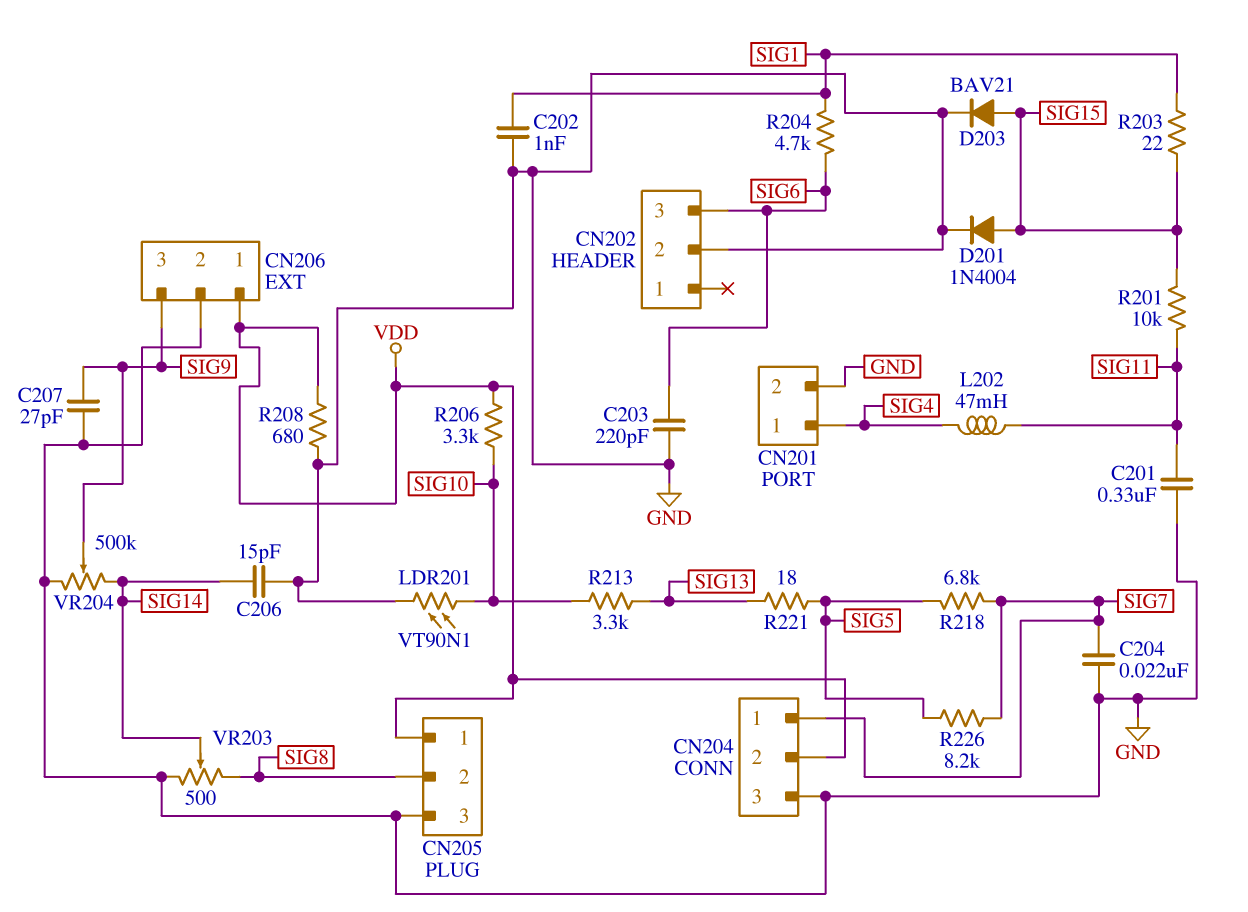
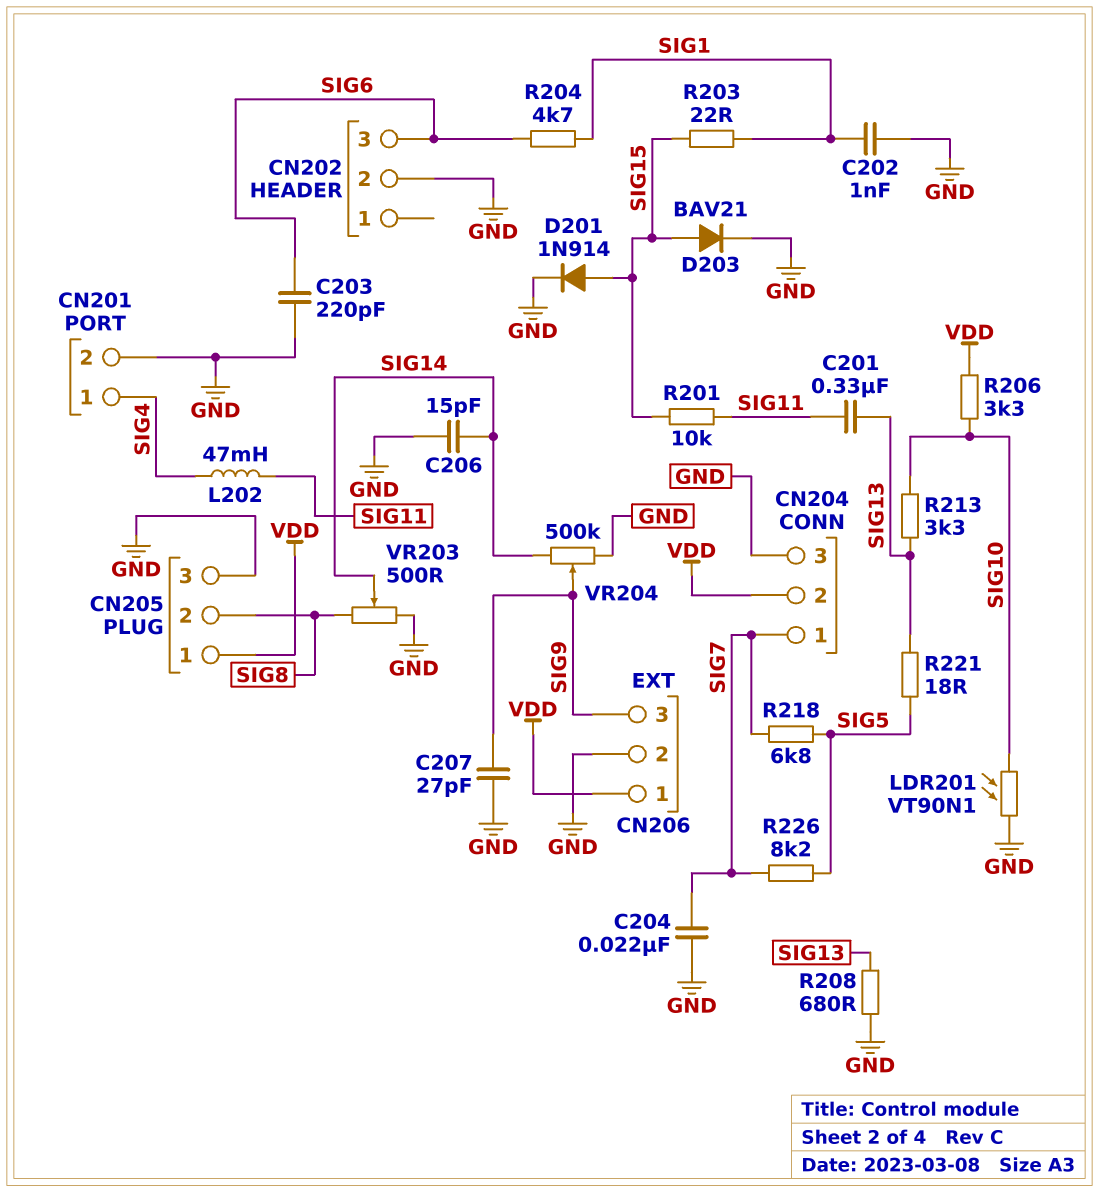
C201: 330nF (GND, SIG11) -> 330nF (SIG11, SIG13)
D201: diode 1N4004 (A SIG15, K GND) -> diode 1N914 (A SIG15, K GND)
R208: 680 (GND, VDD) -> 680 (GND, SIG13)

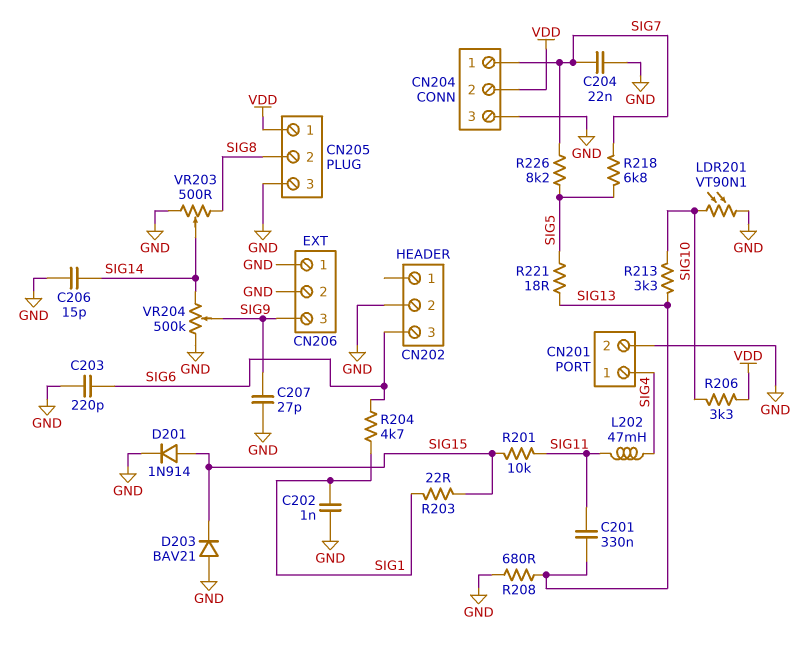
CN206 pin 1: VDD -> GND
D203: diode BAV21 (A SIG15, K GND) -> diode BAV21 (A GND, K SIG15)

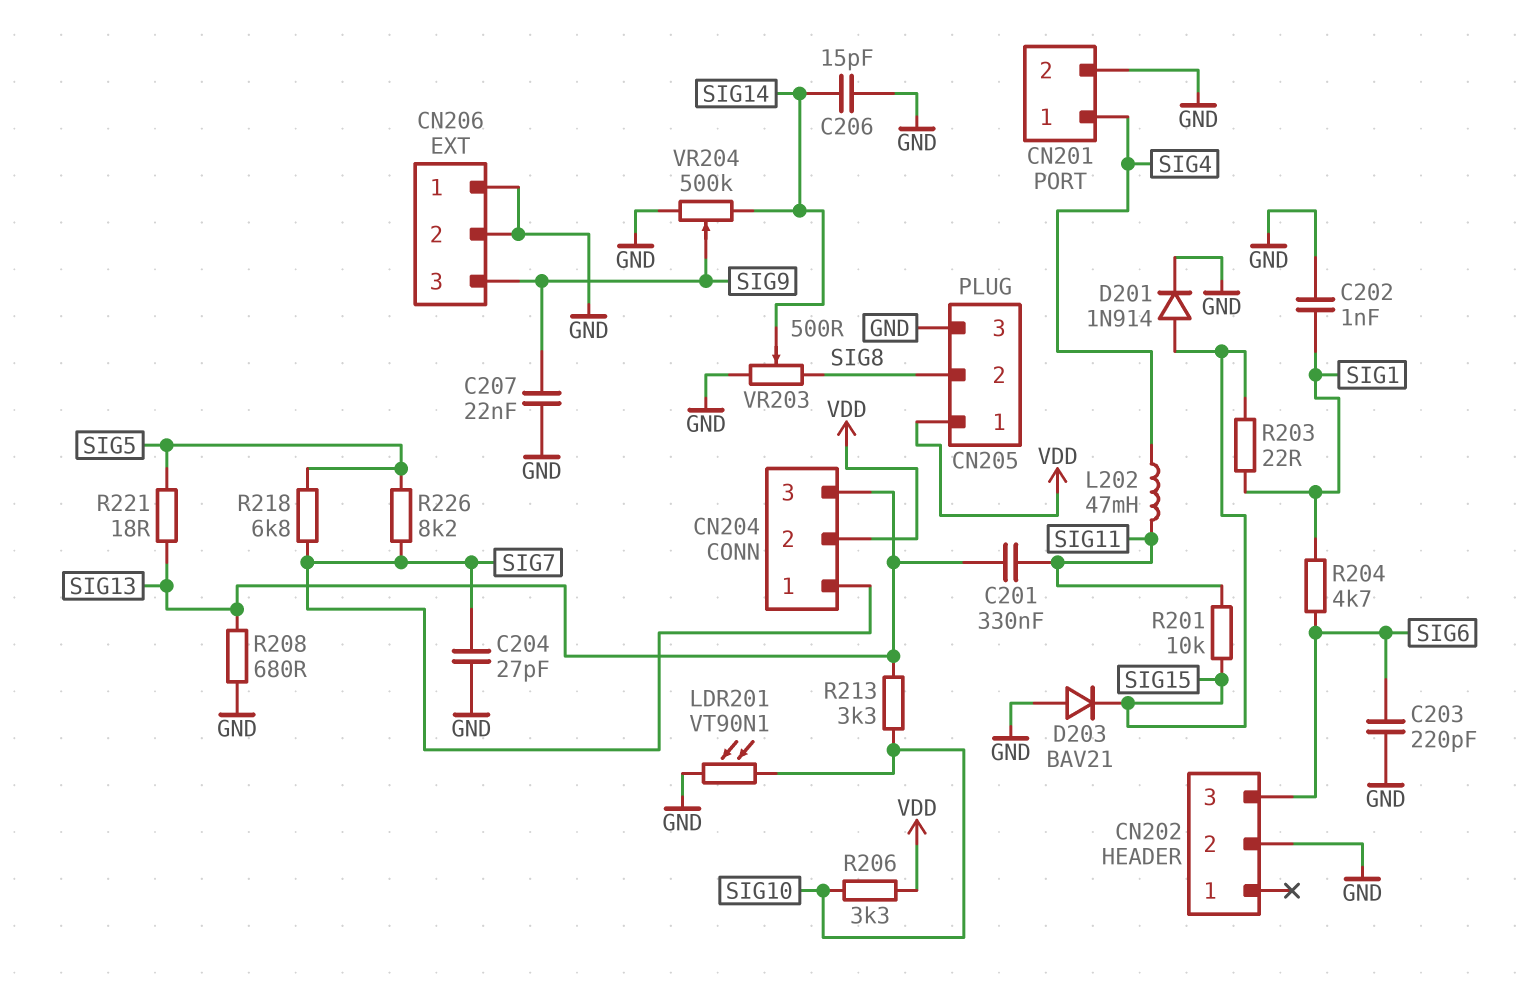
C204: 22nF (GND, SIG7) -> 27pF (GND, SIG7)
C207: 27pF (GND, SIG9) -> 22nF (GND, SIG9)
CN204 pin 3: GND -> SIG13

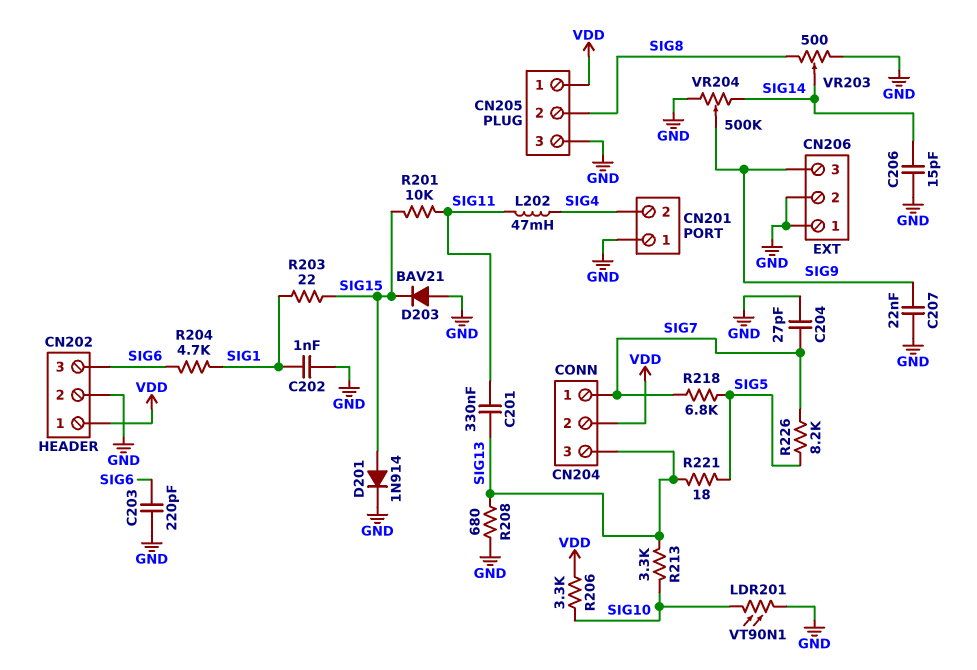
CN201 pin 1: SIG4 -> GND
CN201 pin 2: GND -> SIG4
CN202 pin 1: none -> VDD

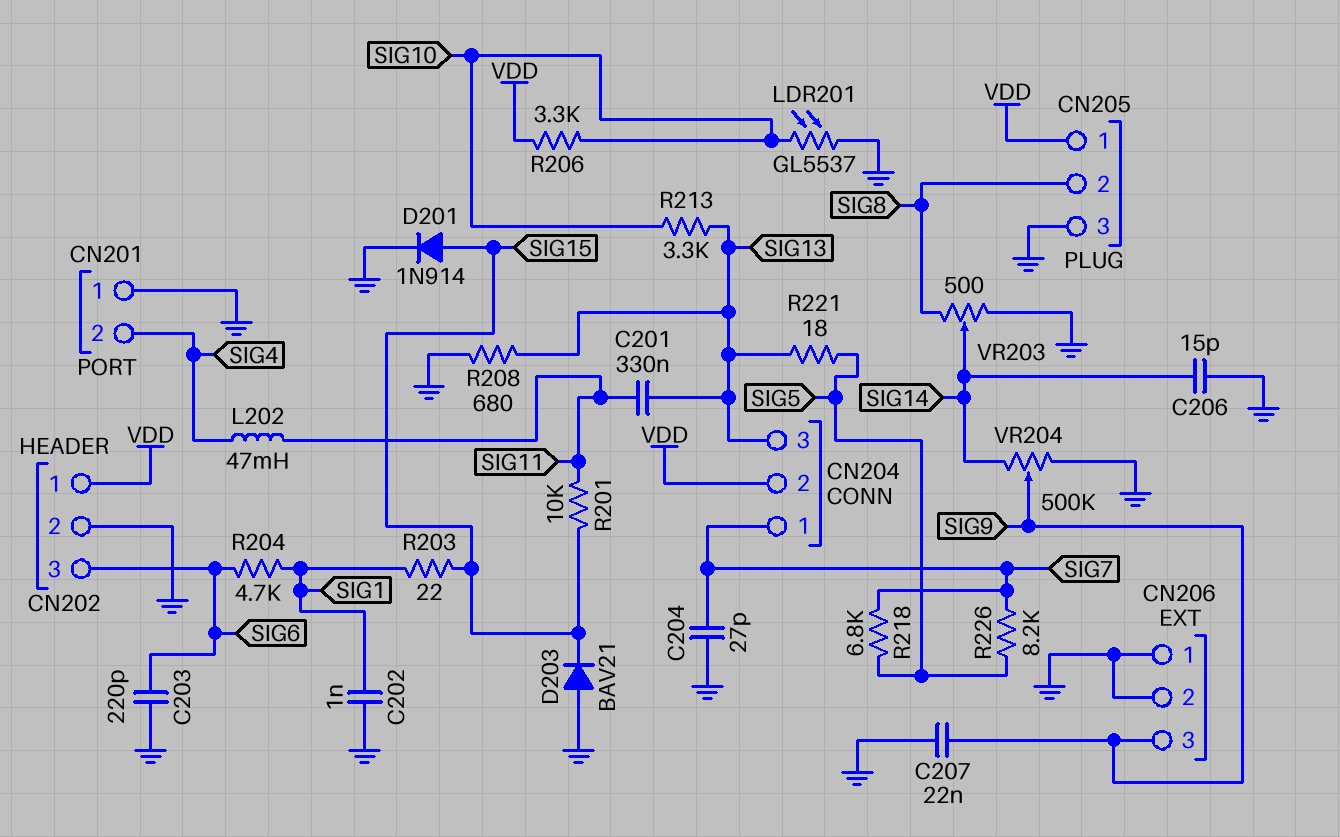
LDR201: VT90N1 (GND, SIG10) -> GL5537 (GND, SIG10)

